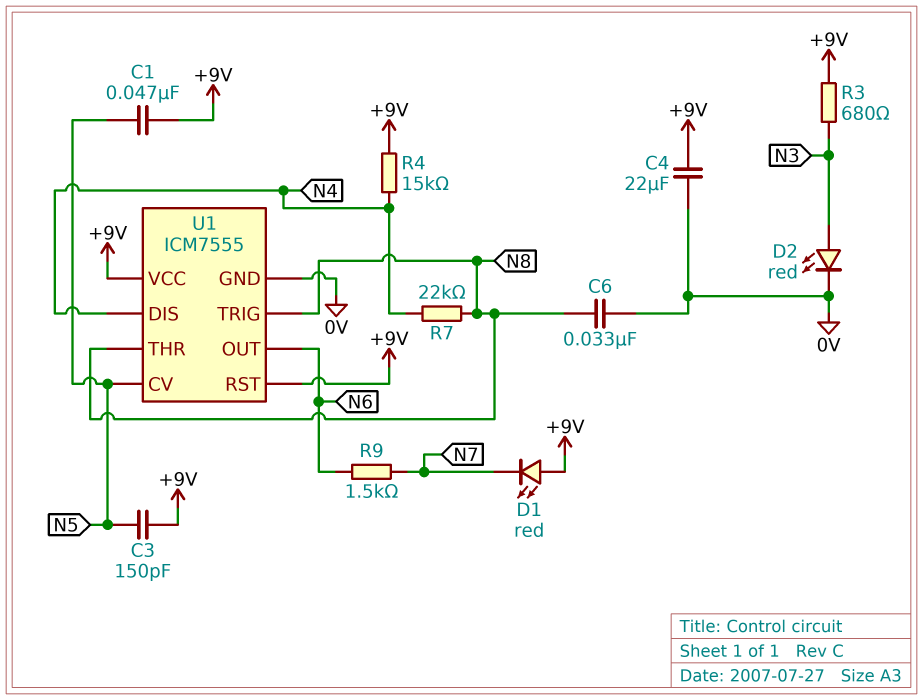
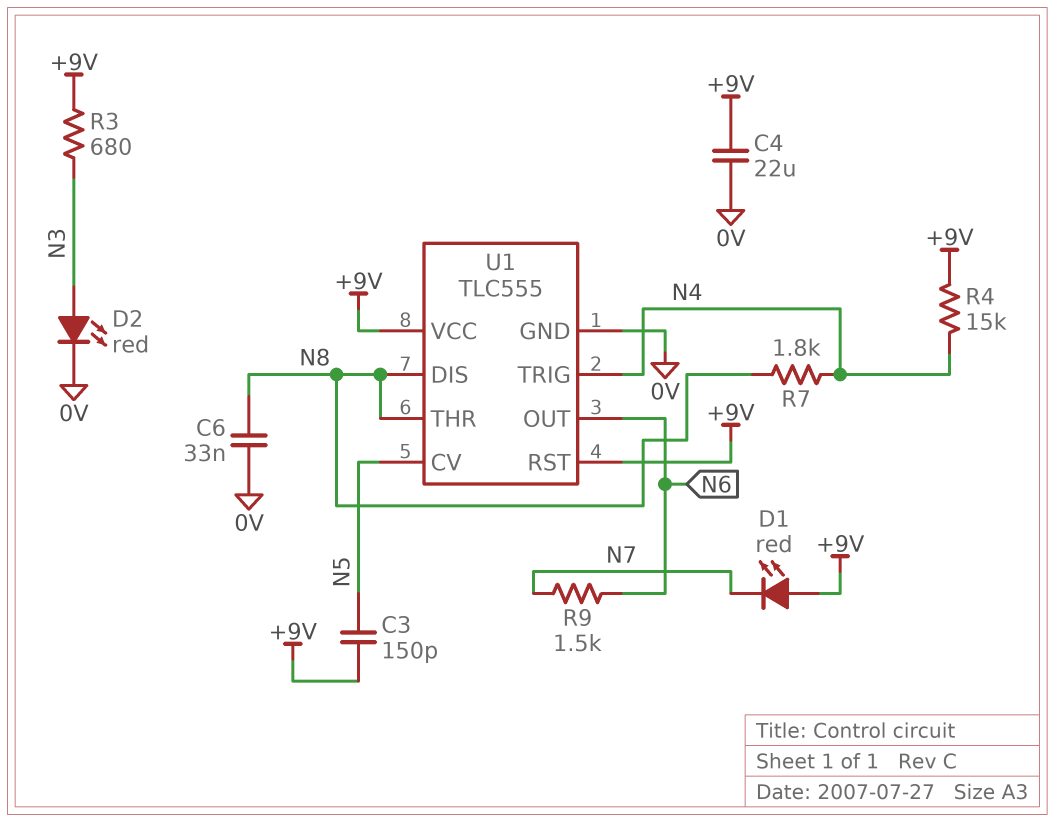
C1: 47nF (+9V, N5) -> none
R7: 22k (N4, N8) -> 1.8k (N4, N8)
U1: ICM7555 -> TLC555
U1 pin DIS: N4 -> N8
U1 pin TRIG: N8 -> N4

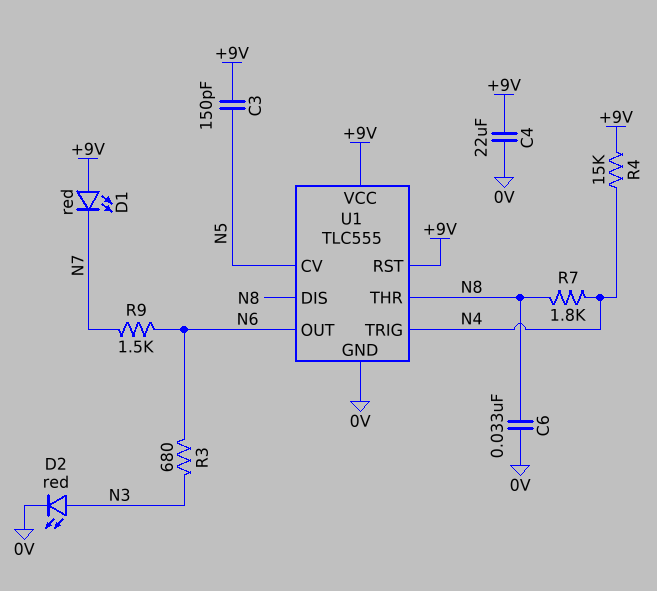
R3: 680 (+9V, N3) -> 680 (N3, N6)

